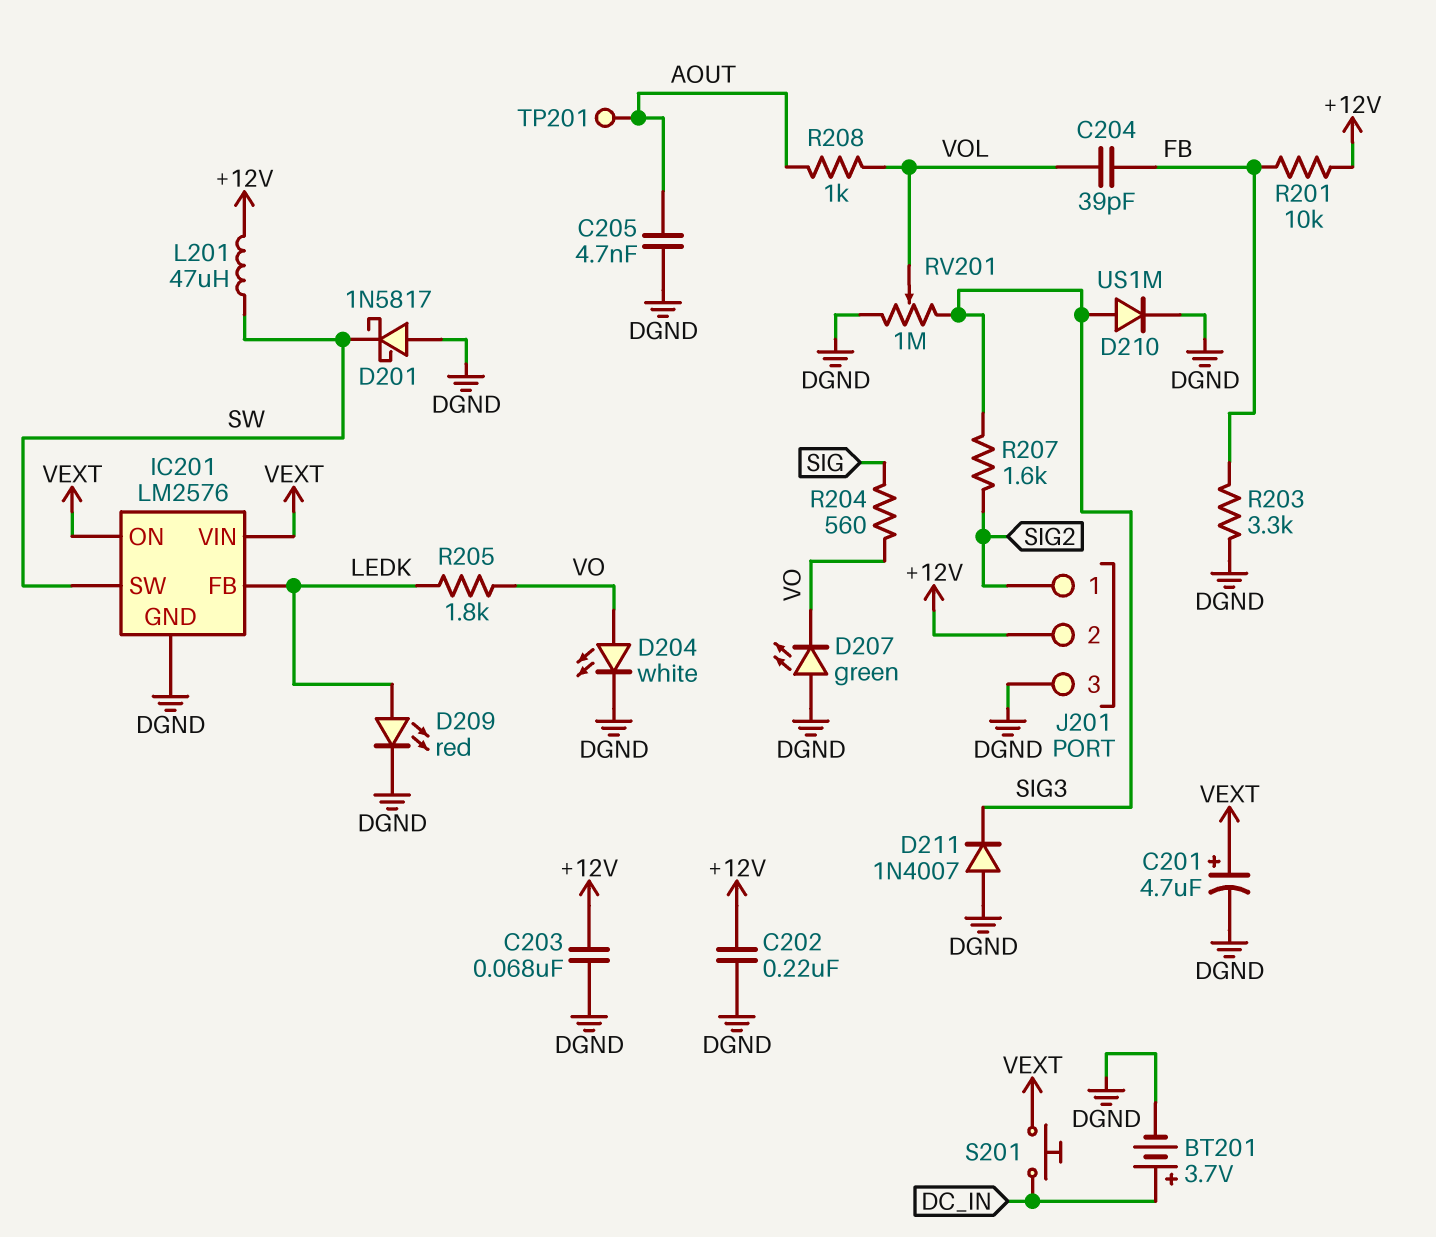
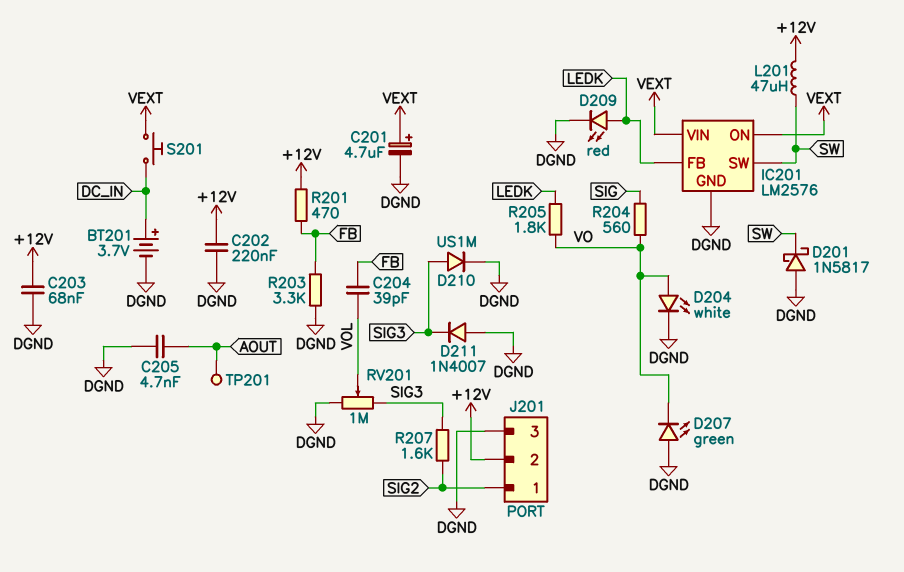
R201: 10k (+12V, FB) -> 470 (+12V, FB)
R208: 1k (AOUT, VOL) -> none

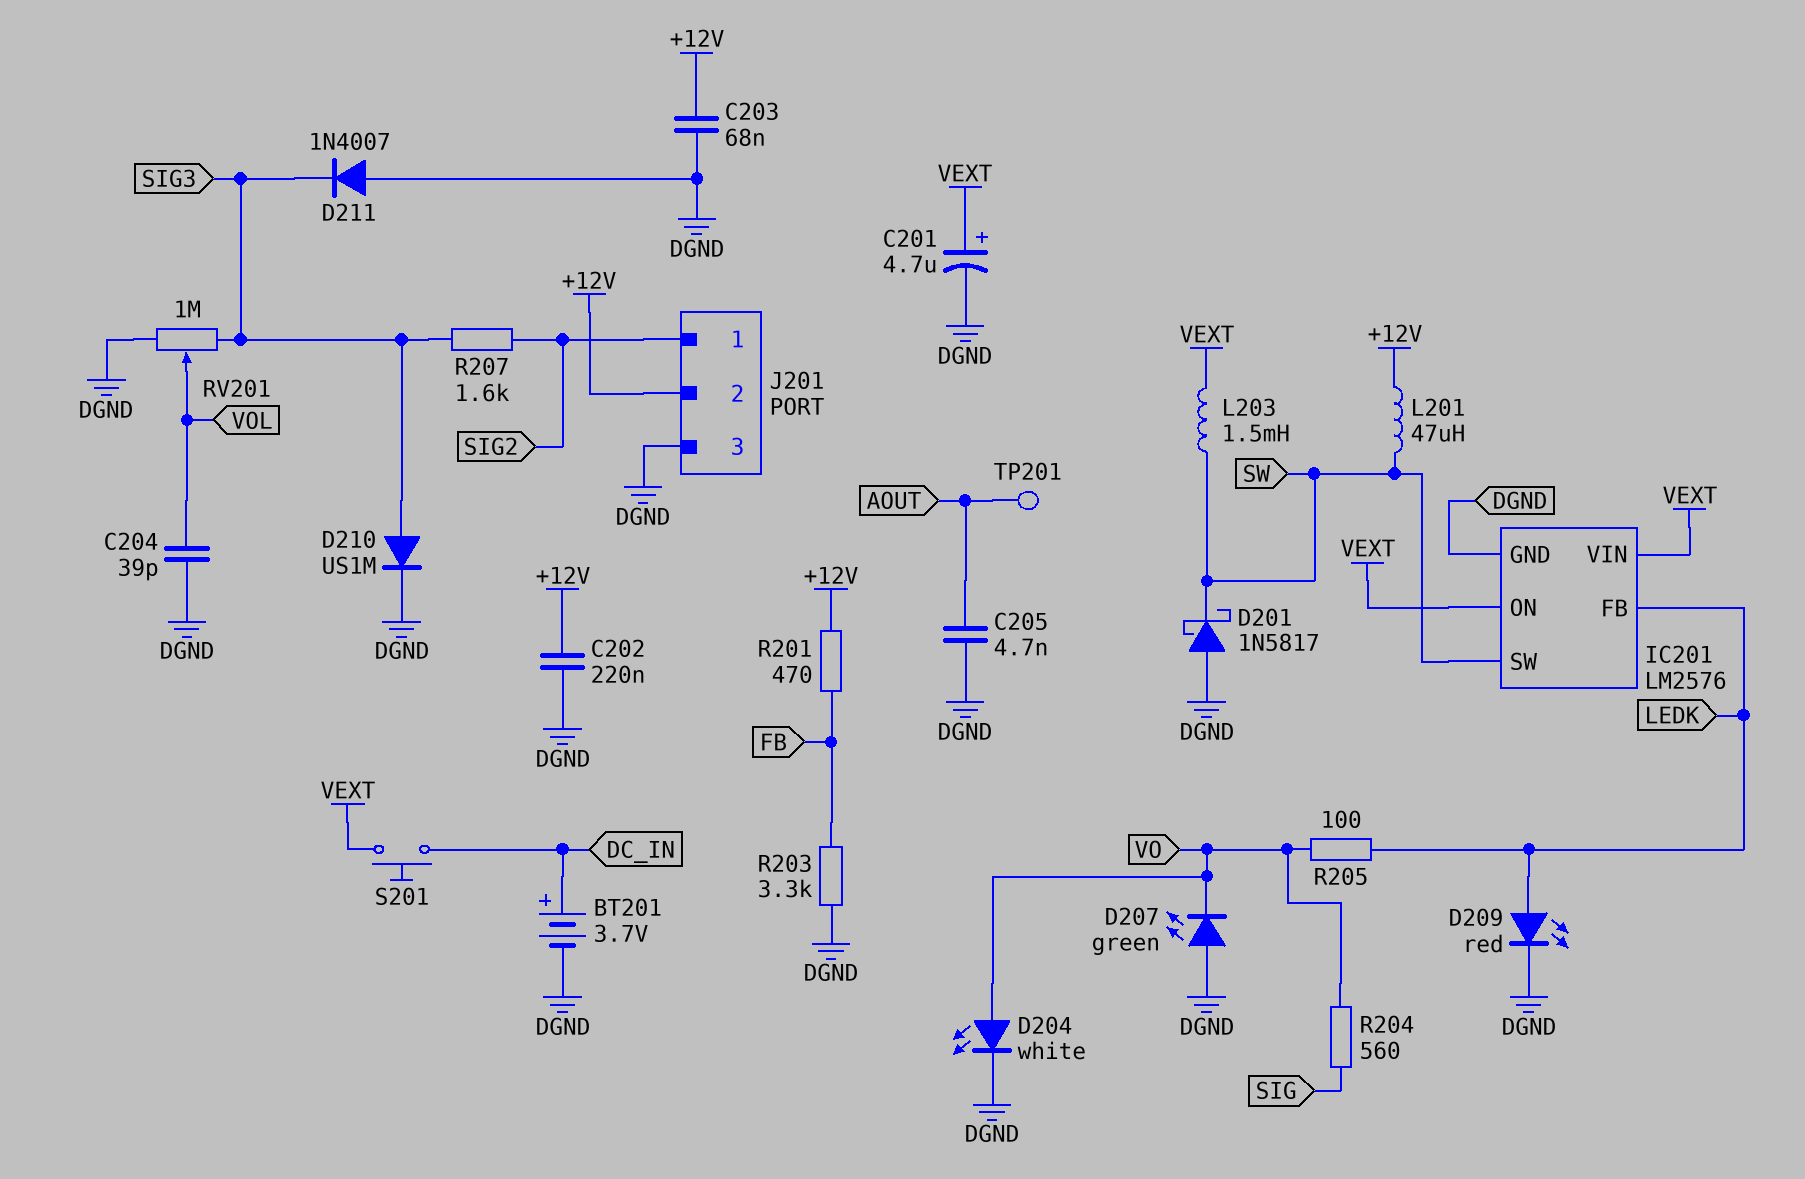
C204: 39pF (FB, VOL) -> 39pF (DGND, VOL)
L203: none -> 1.5mH (SW, VEXT)
R205: 1.8k (LEDK, VO) -> 100 (LEDK, VO)

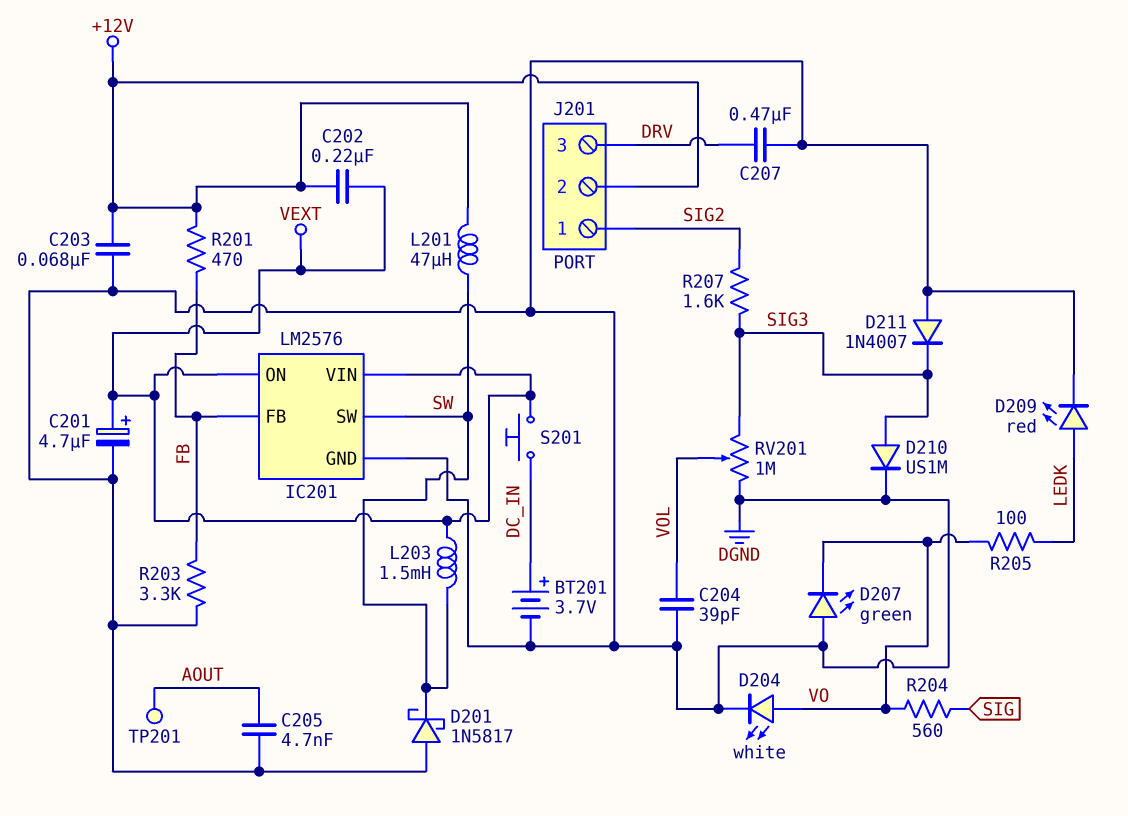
C202: 220nF (+12V, DGND) -> 220nF (+12V, VEXT)
C207: none -> 470nF (DGND, DRV)
IC201 pin FB: LEDK -> FB
J201 pin 3: DGND -> DRV

